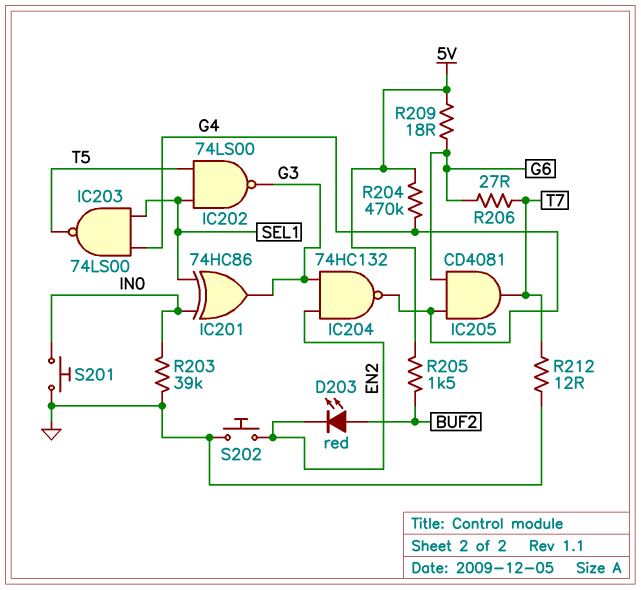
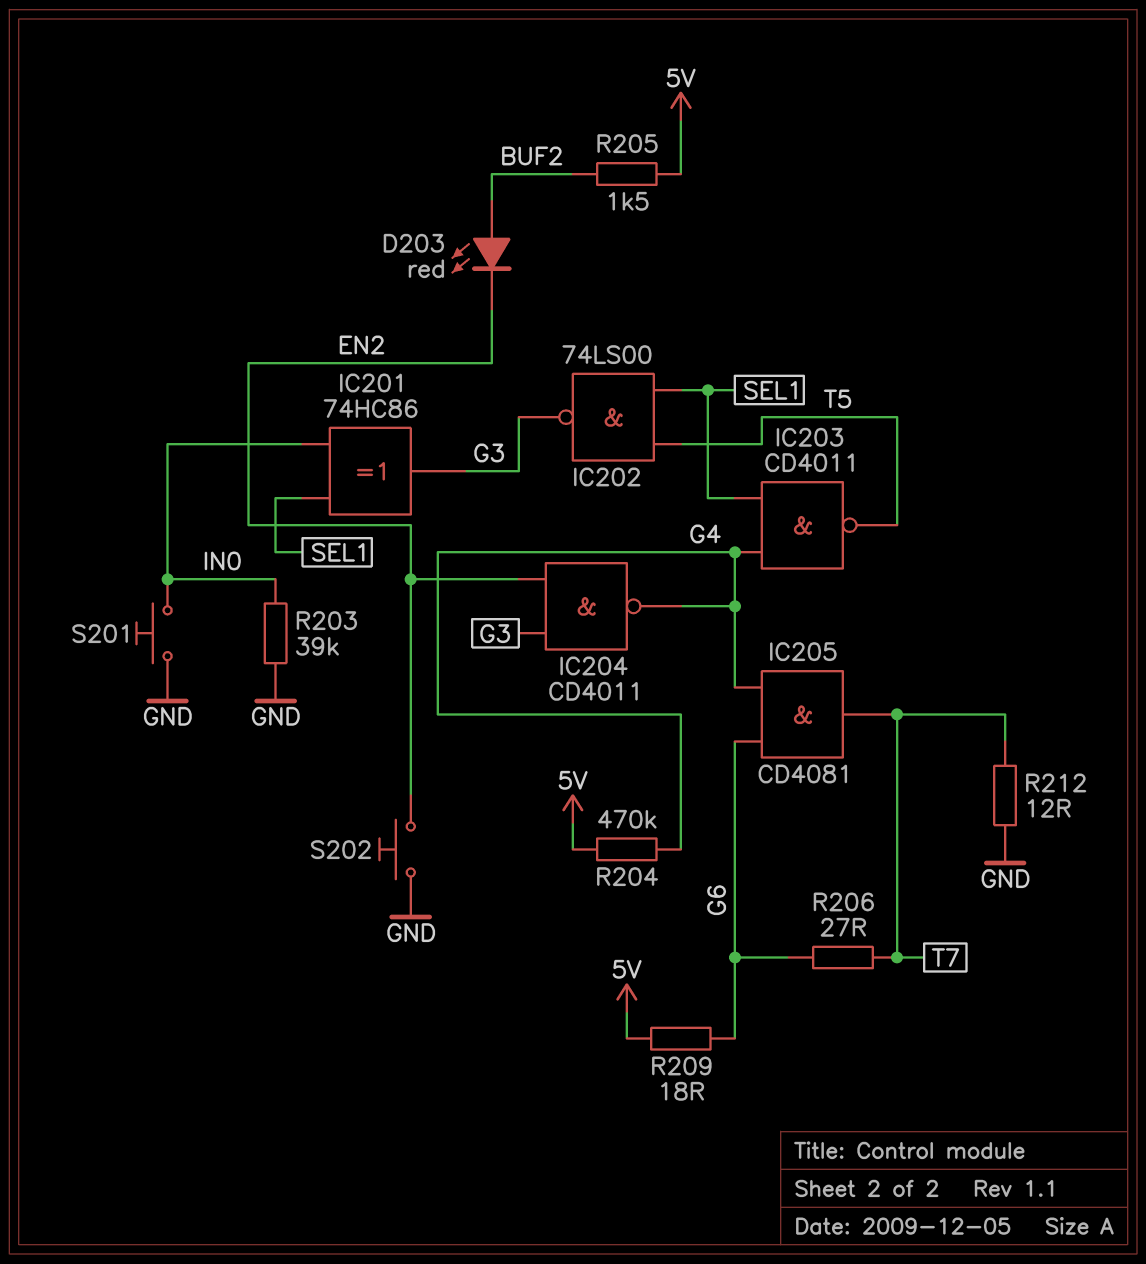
IC203: NAND 74LS00 (in G4, in SEL1, out T5) -> NAND CD4011 (in G4, in SEL1, out T5)
IC204: NAND 74HC132 (in EN2, in G3, out G4) -> NAND CD4011 (in EN2, in G3, out G4)

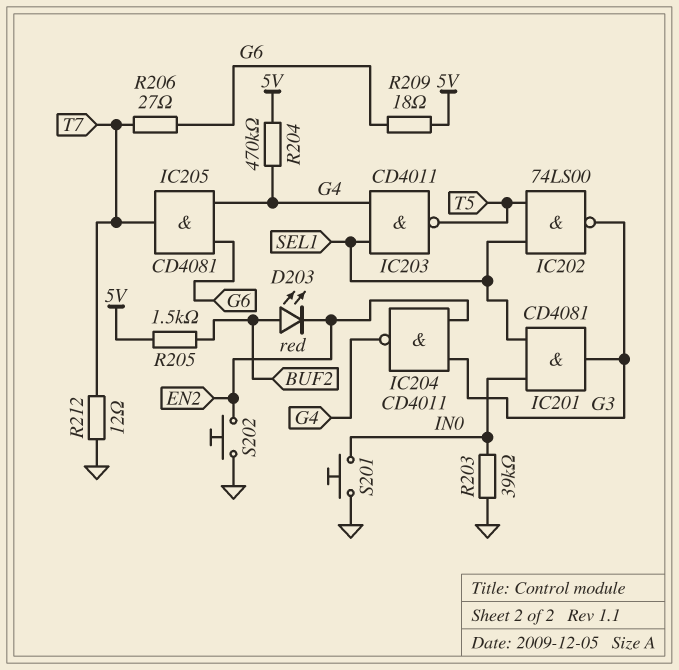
IC201: XOR 74HC86 (in IN0, in SEL1, out G3) -> AND CD4081 (in IN0, in SEL1, out G3)

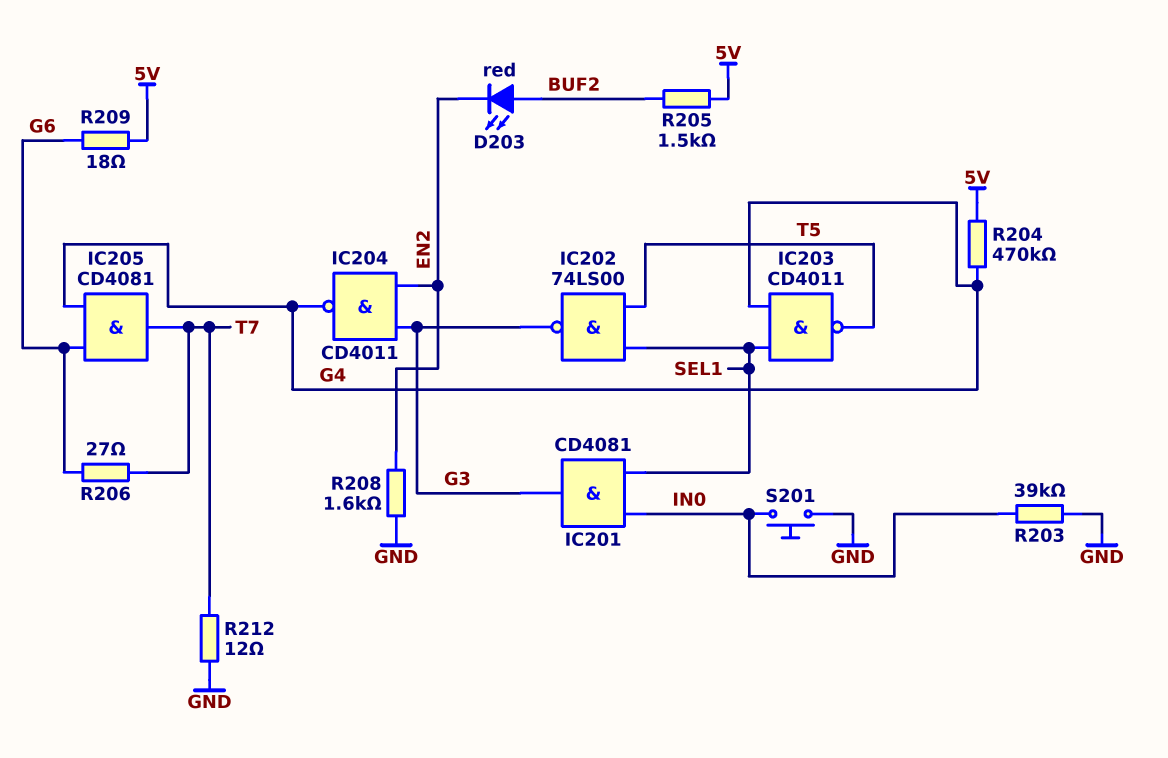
R208: none -> 1.6k (EN2, GND)
S202: button (EN2, GND) -> none

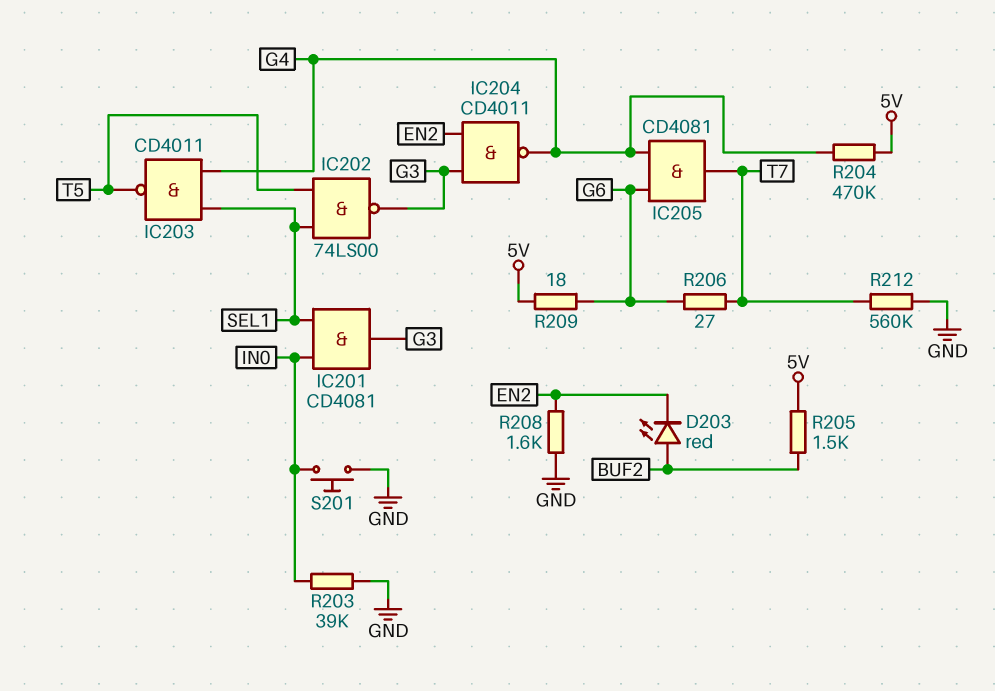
R212: 12 (GND, T7) -> 560k (GND, T7)

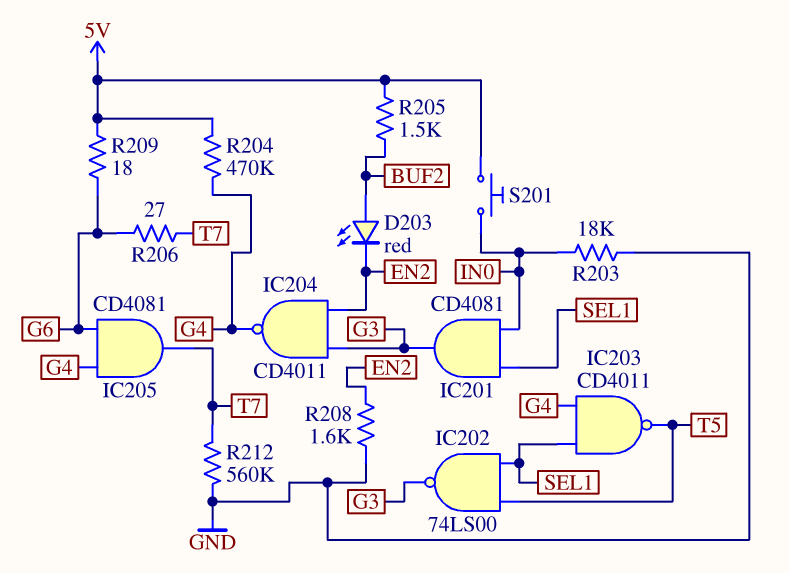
R203: 39k (GND, IN0) -> 18k (GND, IN0)
S201: button (GND, IN0) -> button (5V, IN0)

